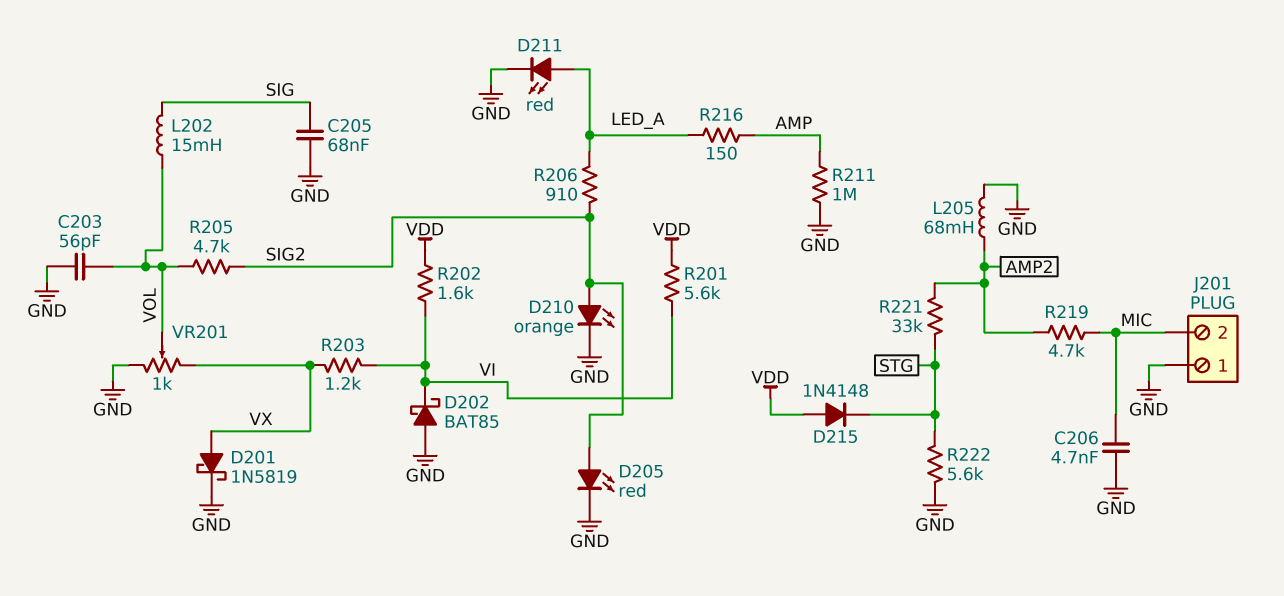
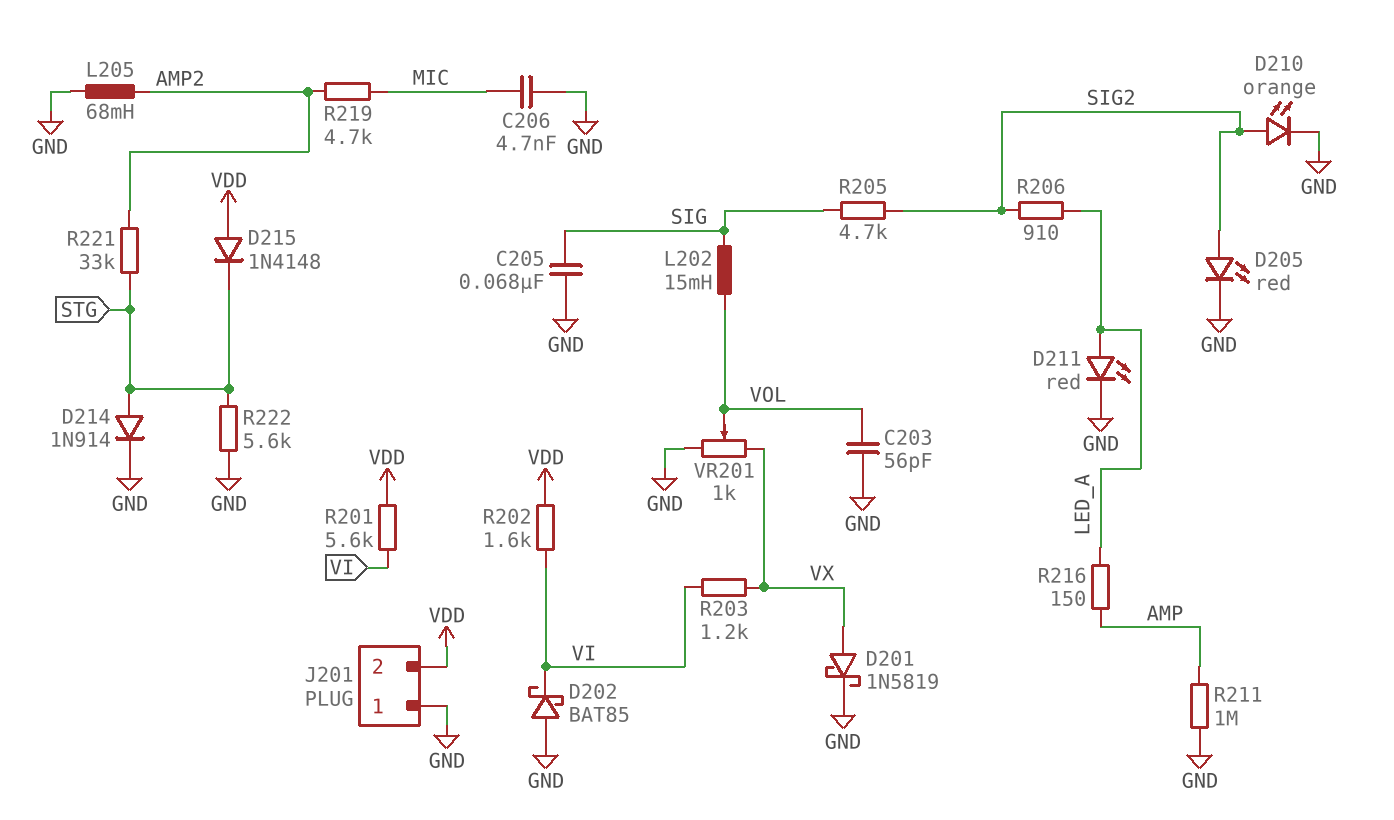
D214: none -> diode 1N914 (A STG, K GND)
J201 pin 2: MIC -> VDD
R205: 4.7k (SIG2, VOL) -> 4.7k (SIG, SIG2)

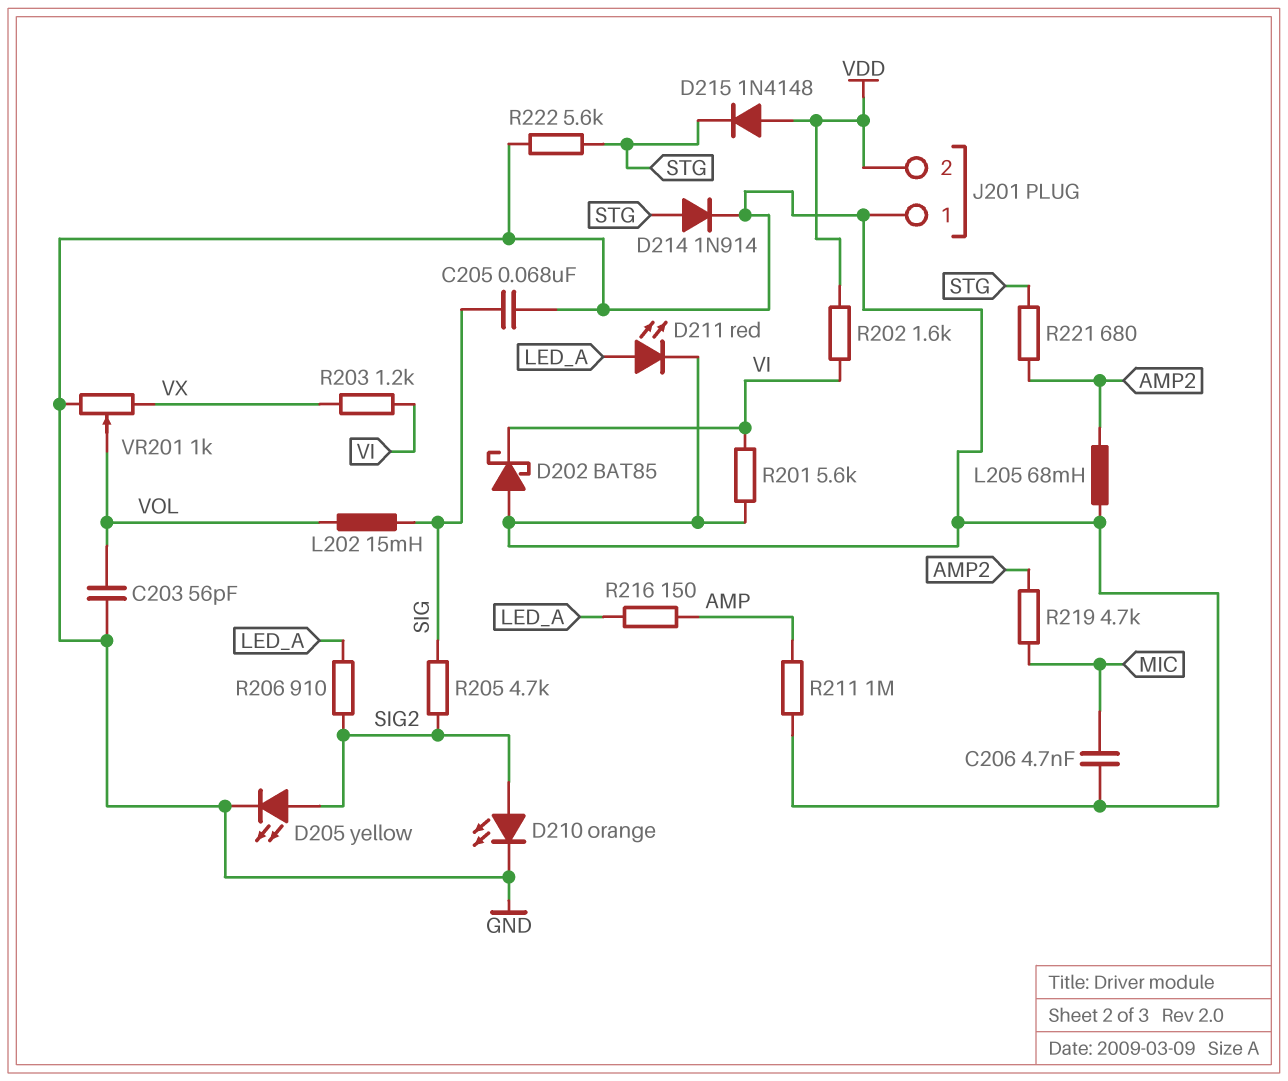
D201: schottky 1N5819 (A VX, K GND) -> none
D205: LED red (A SIG2, K GND) -> LED yellow (A SIG2, K GND)
R201: 5.6k (VDD, VI) -> 5.6k (GND, VI)
R221: 33k (AMP2, STG) -> 680 (AMP2, STG)

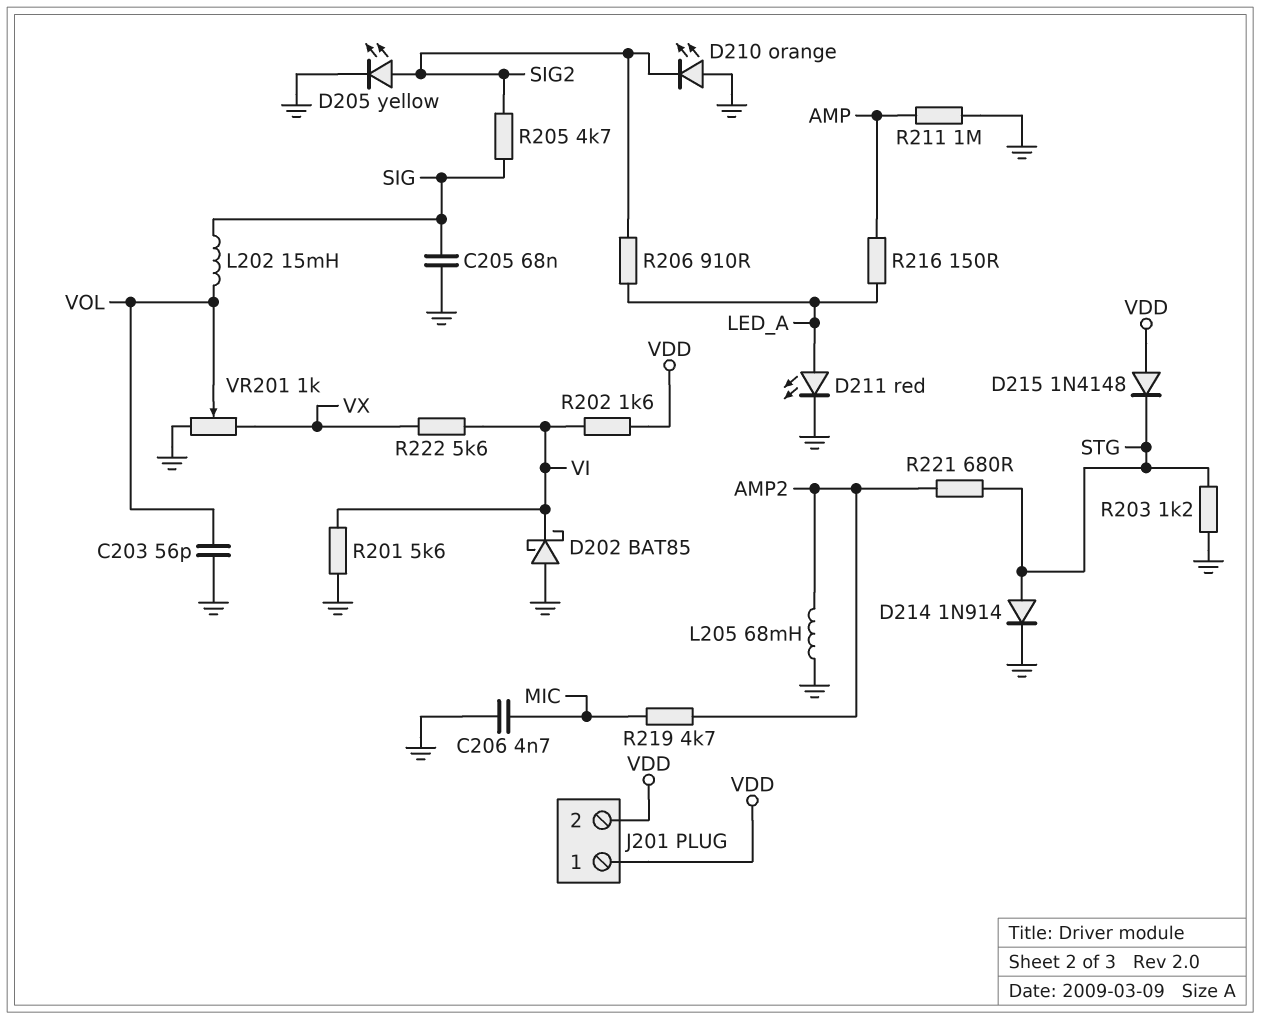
D210: LED orange (A SIG2, K GND) -> LED orange (A GND, K SIG2)
J201 pin 1: GND -> VDD
R203: 1.2k (VI, VX) -> 1.2k (GND, STG)
R222: 5.6k (GND, STG) -> 5.6k (VI, VX)

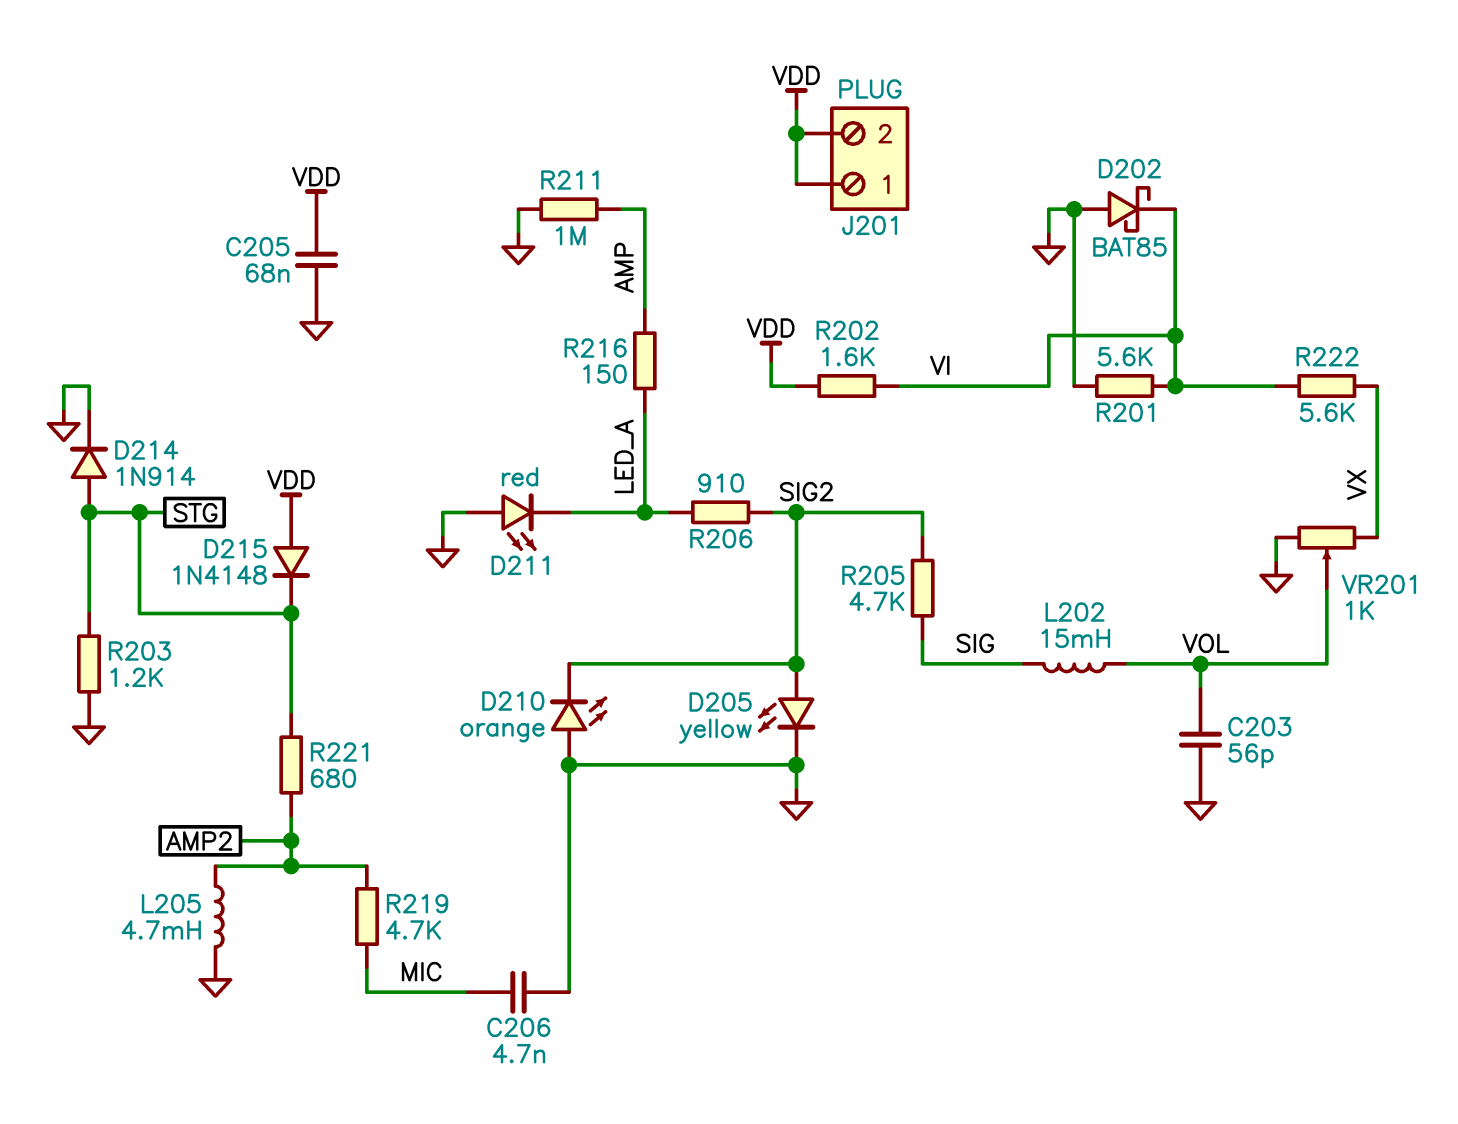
C205: 68nF (GND, SIG) -> 68nF (GND, VDD)
D211: LED red (A LED_A, K GND) -> LED red (A GND, K LED_A)
L205: 68mH (AMP2, GND) -> 4.7mH (AMP2, GND)

